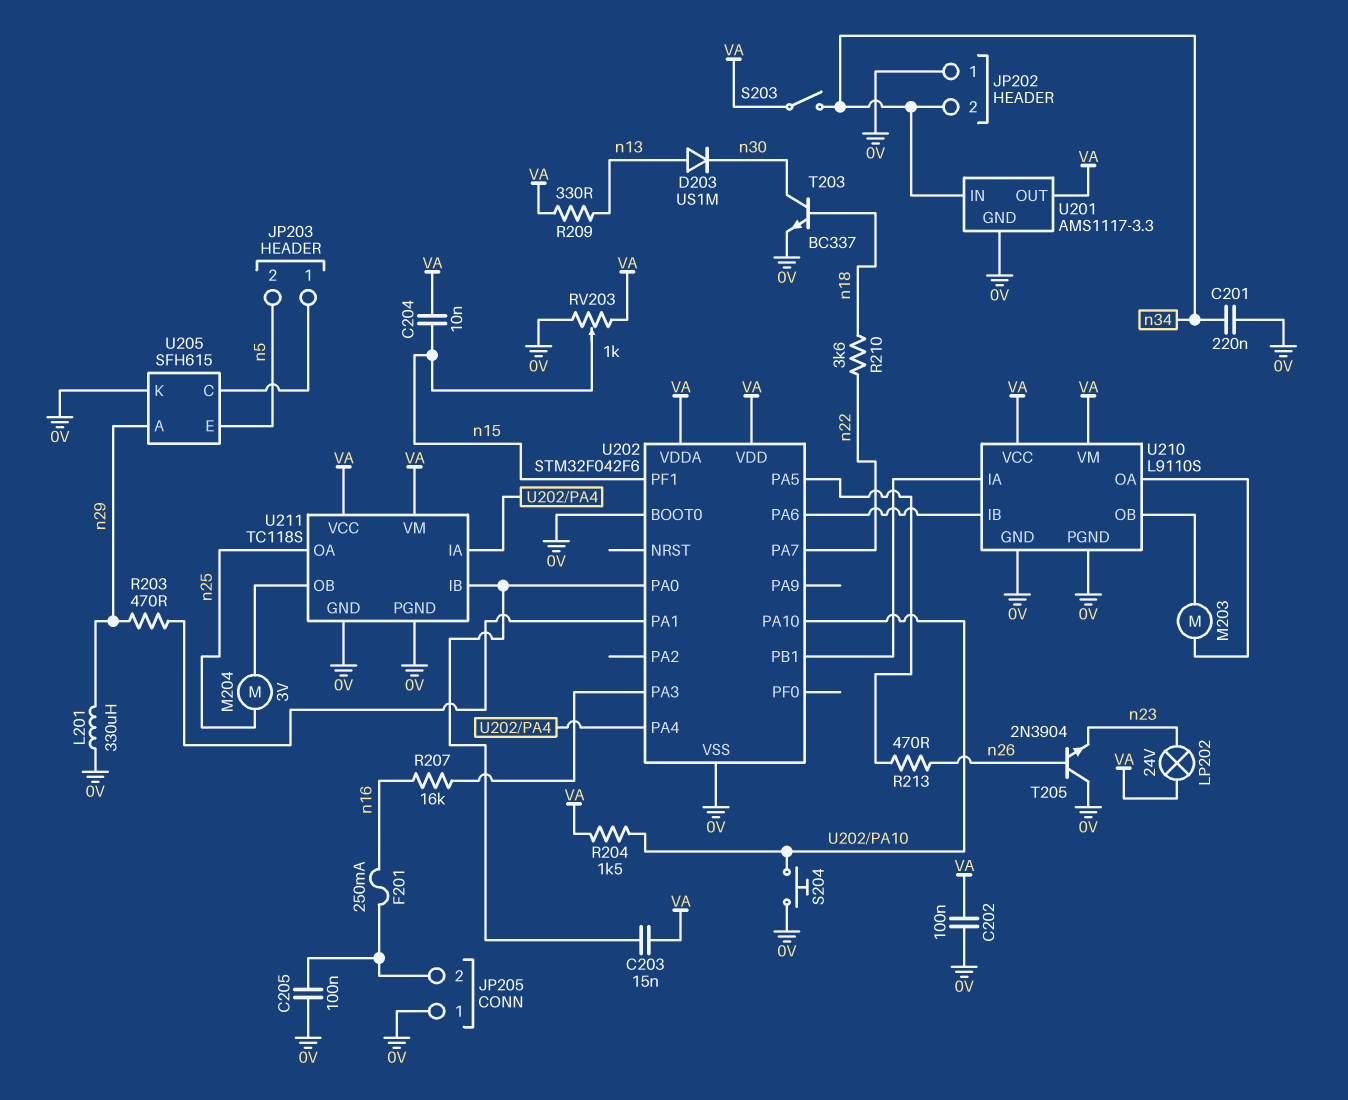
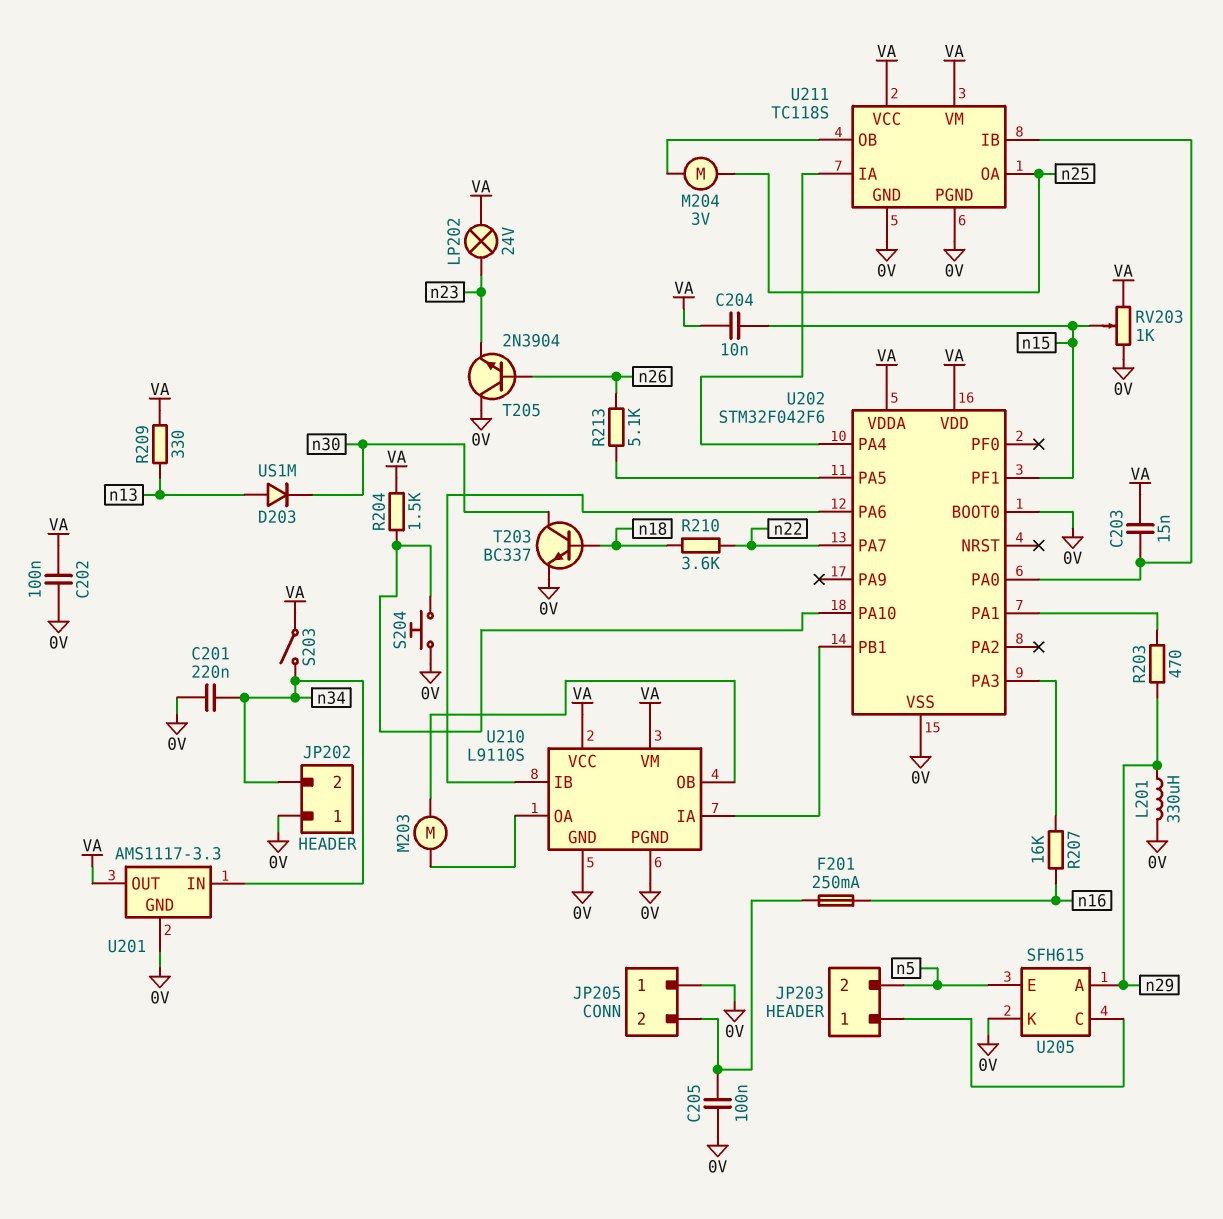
R213: 470 (U202/PA5, n26) -> 5.1k (U202/PA5, n26)

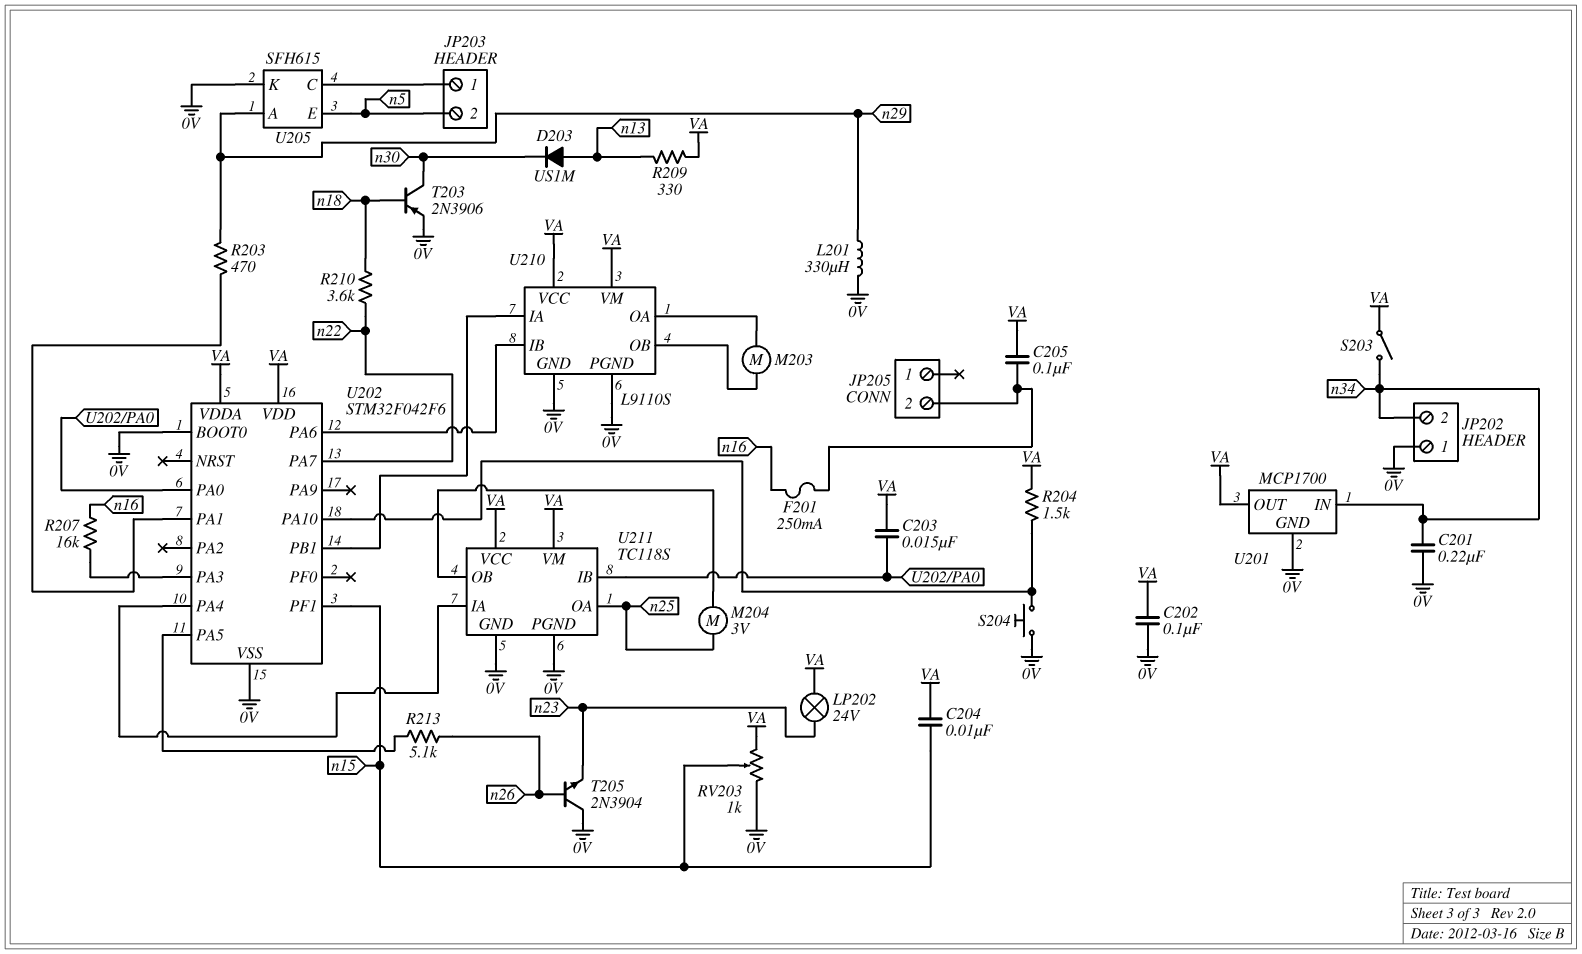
C205: 100nF (0V, JP205/2) -> 100nF (JP205/2, VA)
JP205 pin 1: 0V -> none
T203: NPN BC337 (B n18, C n30, E 0V) -> PNP 2N3906 (B n18, C n30, E 0V)
U201: AMS1117-3.3 -> MCP1700

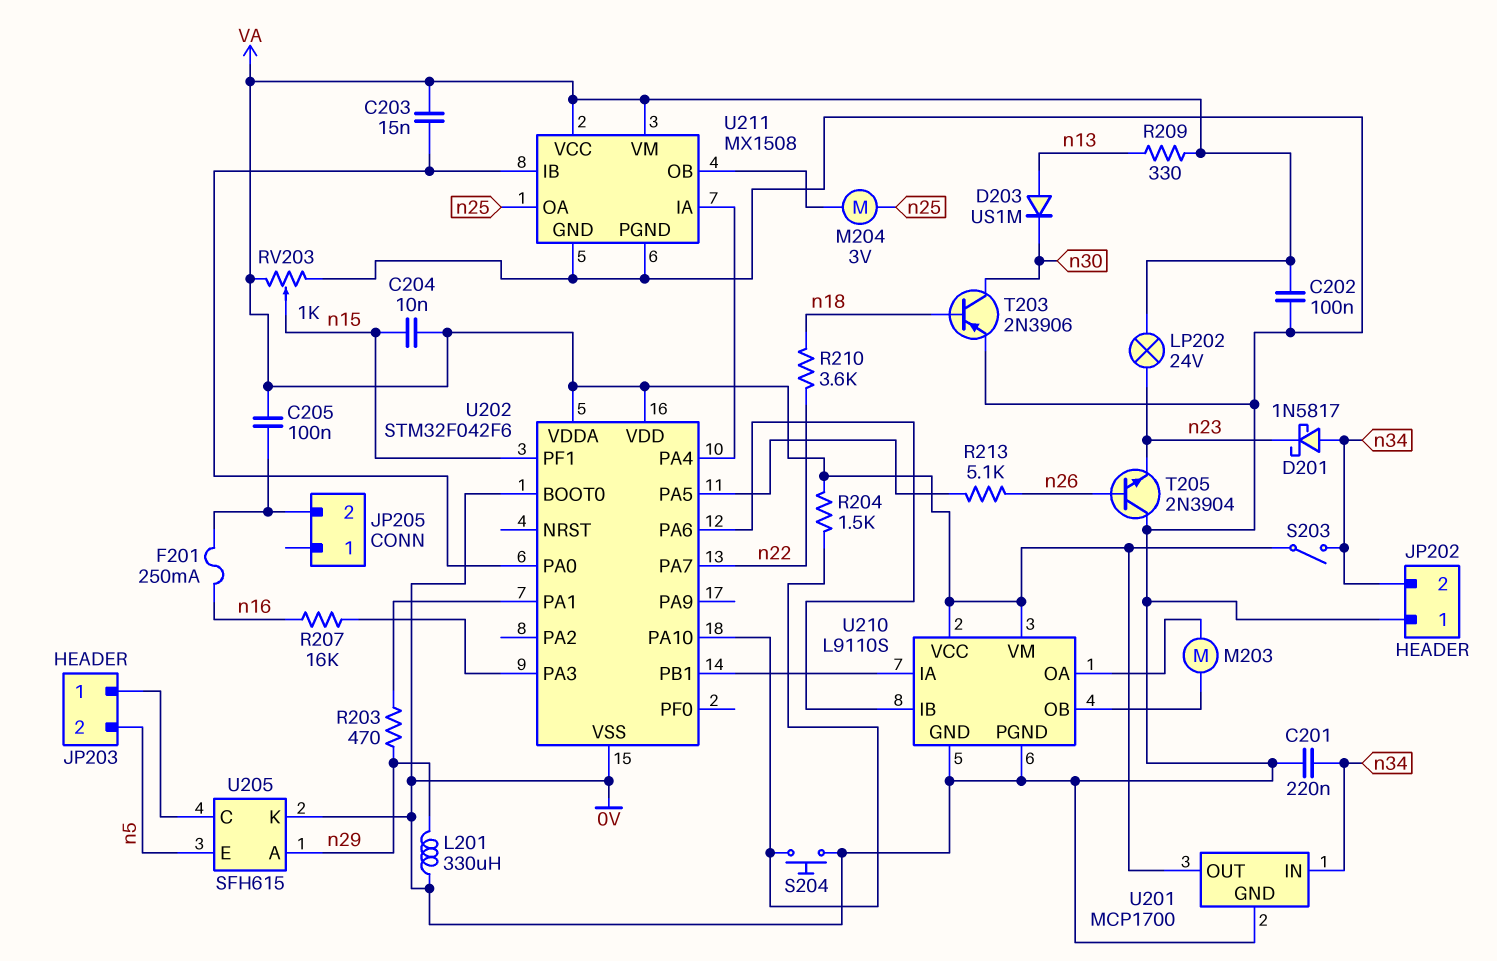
D201: none -> schottky 1N5817 (A n34, K n23)
U211: TC118S -> MX1508

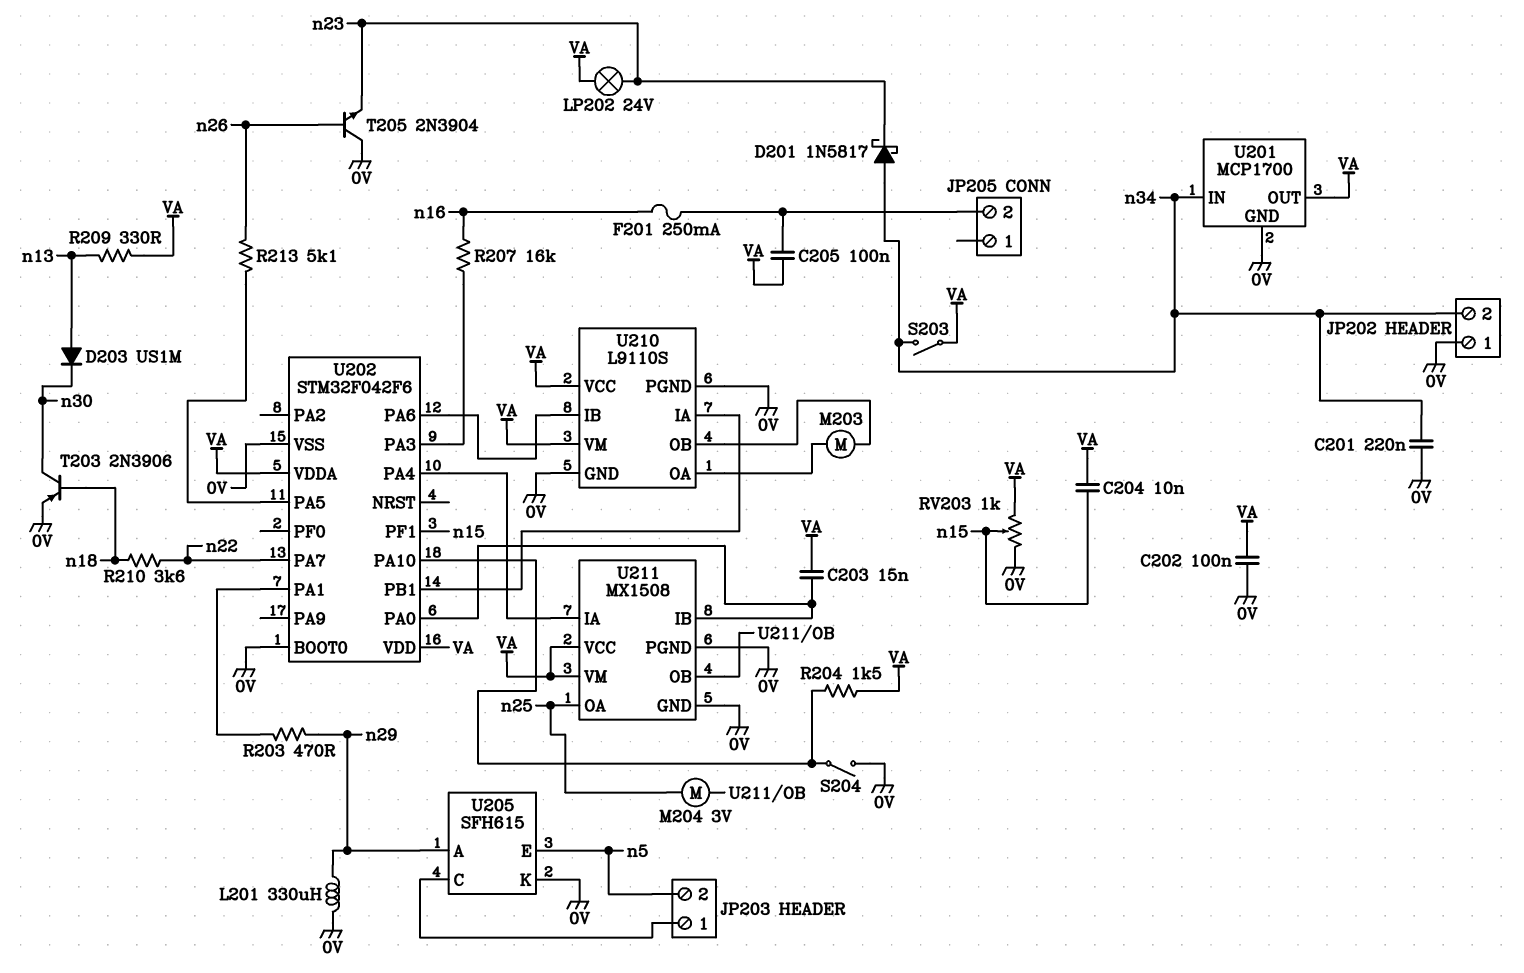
S204: button (0V, U202/PA10) -> switch (0V, U202/PA10)

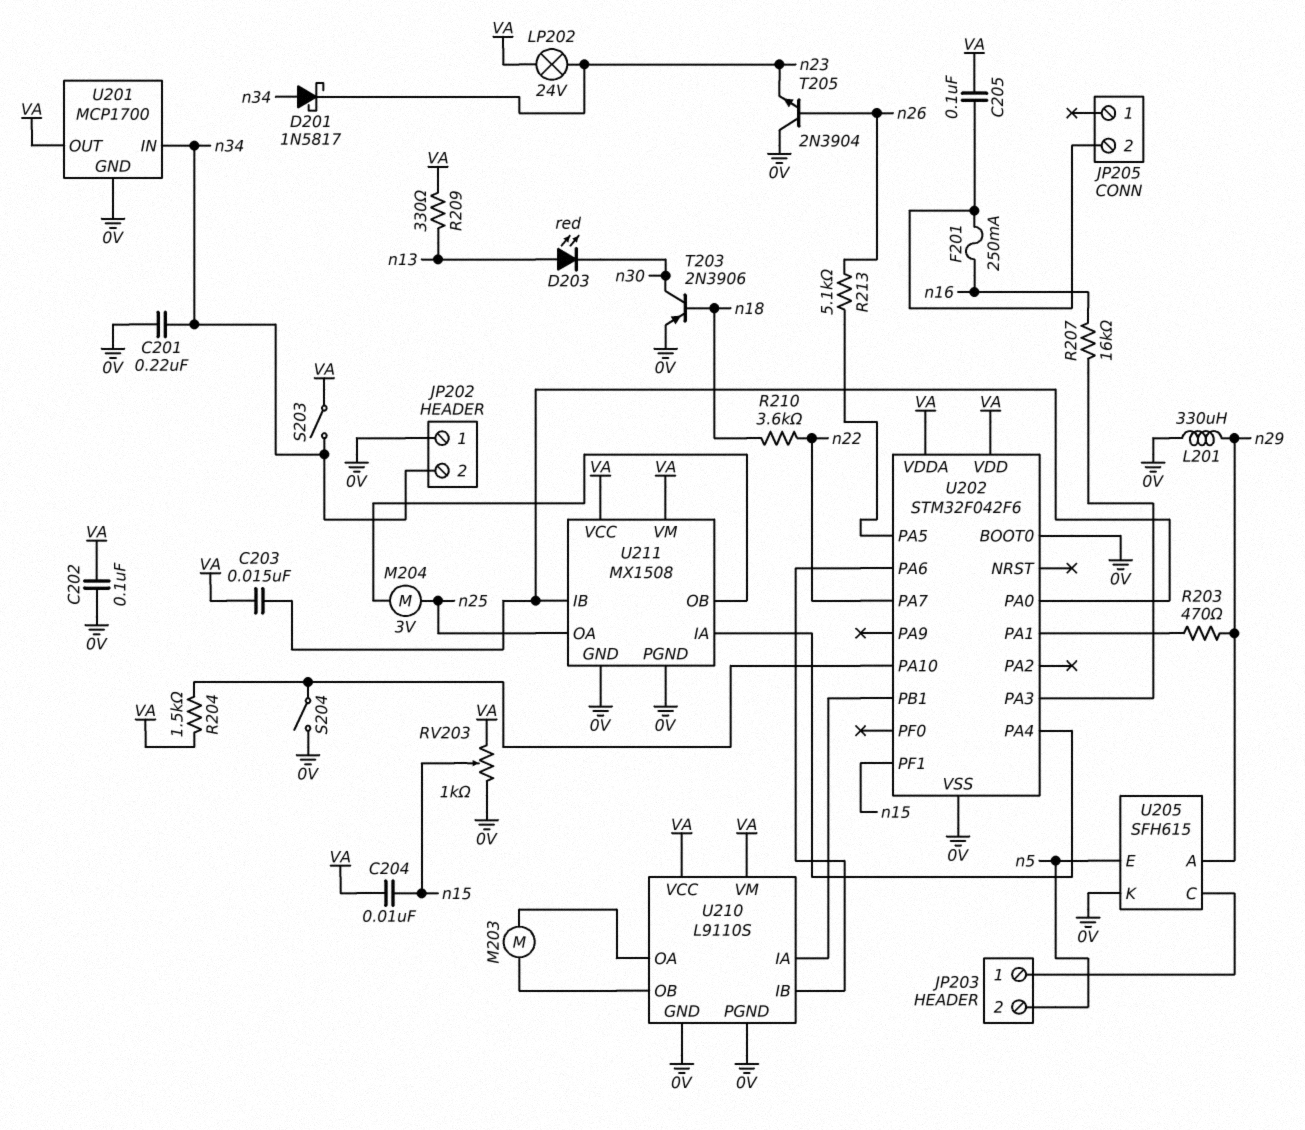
D203: diode US1M (A n13, K n30) -> LED red (A n13, K n30)

